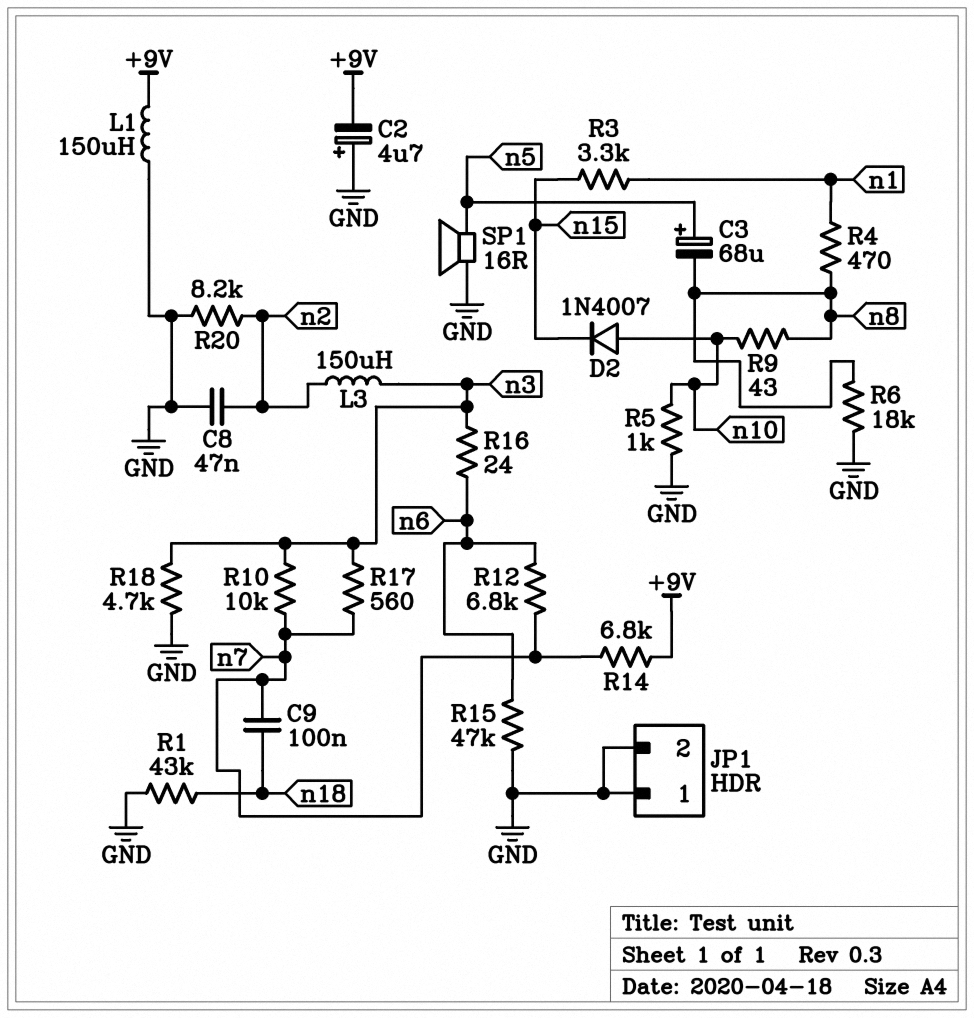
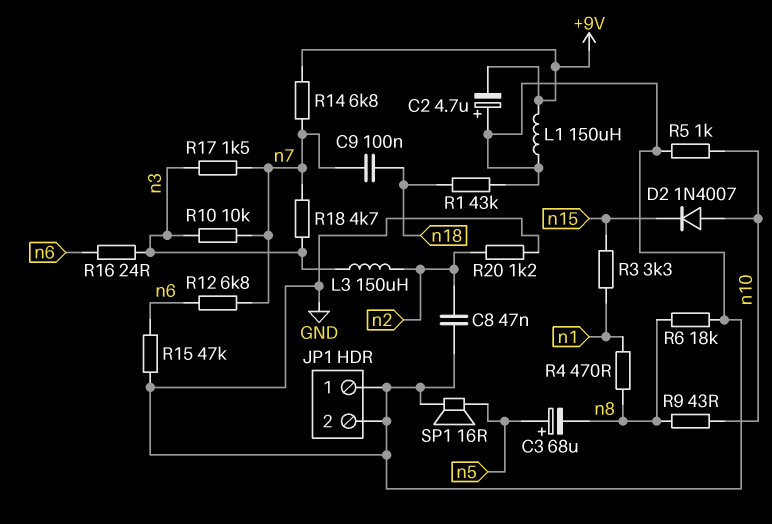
R17: 560 (n3, n7) -> 1.5k (n3, n7)
R18: 4.7k (GND, n3) -> 4.7k (n3, n7)
R20: 8.2k (GND, n2) -> 1.2k (GND, n2)

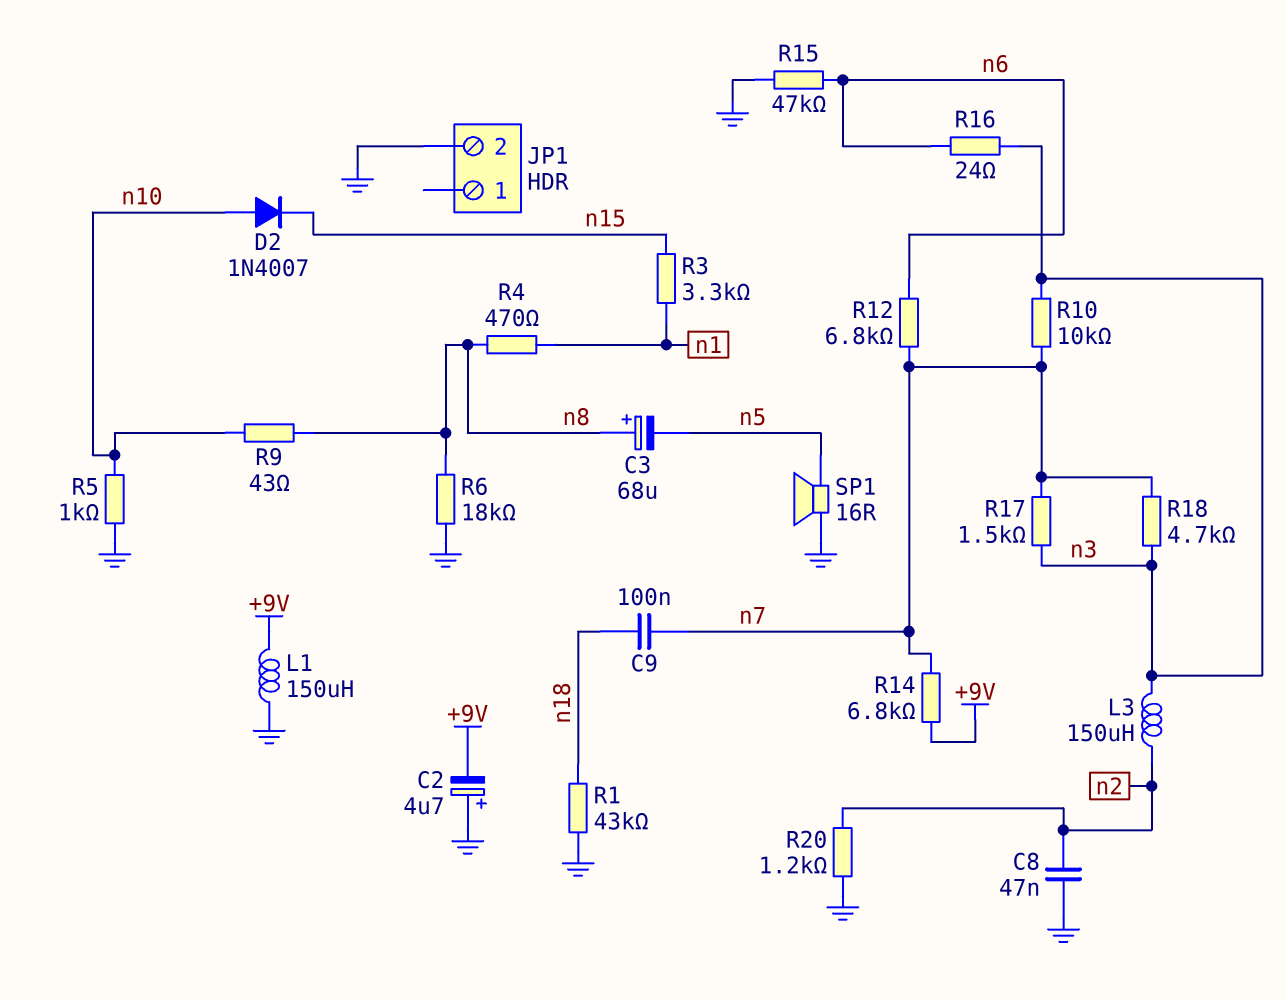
C3: 68uF (plus n5, minus n8) -> 68uF (plus n8, minus n5)
JP1 pin 1: GND -> none

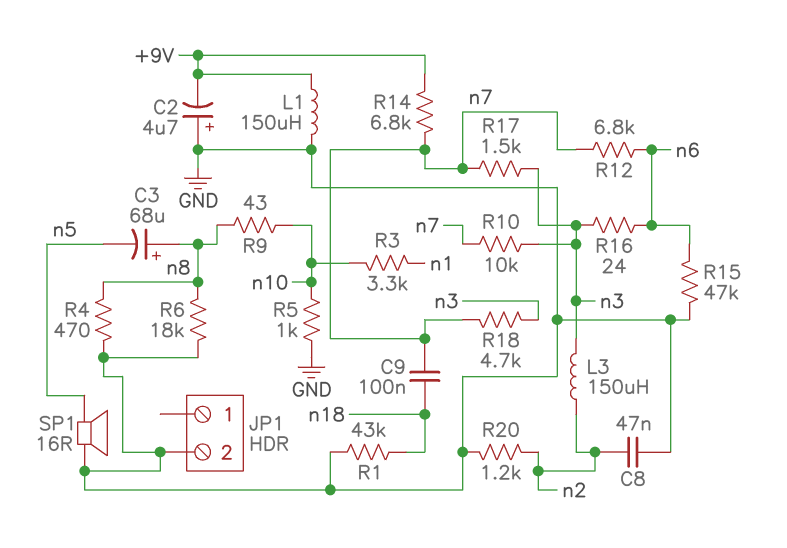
D2: diode 1N4007 (A n10, K n15) -> none
R3: 3.3k (n1, n15) -> 3.3k (n1, n10)
R4: 470 (n1, n8) -> 470 (GND, n8)

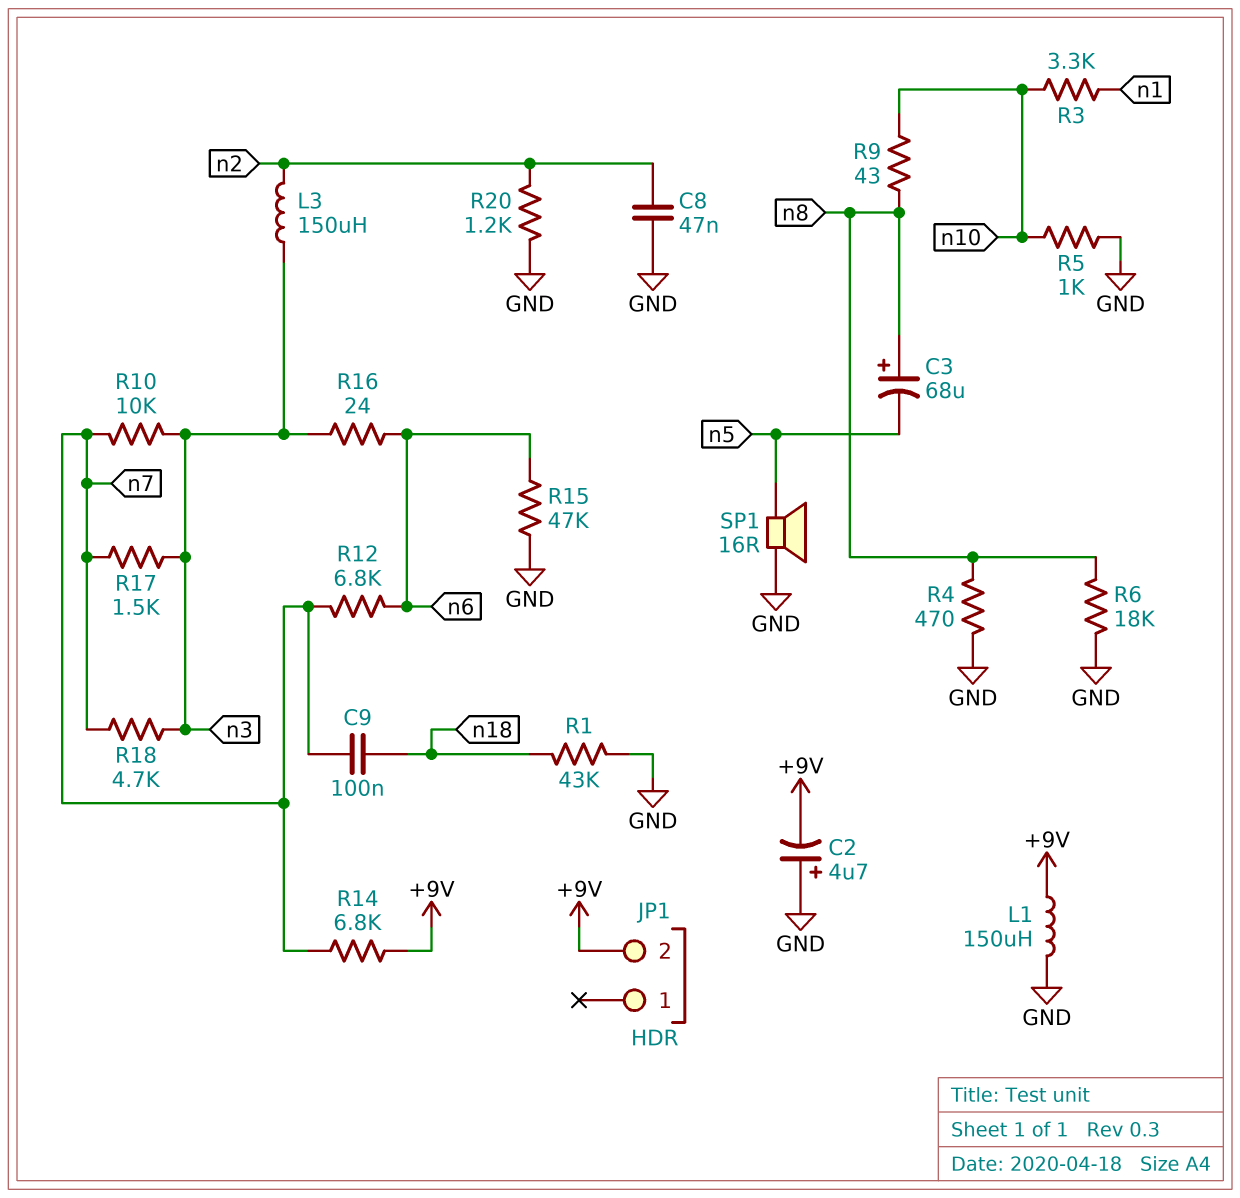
JP1 pin 2: GND -> +9V

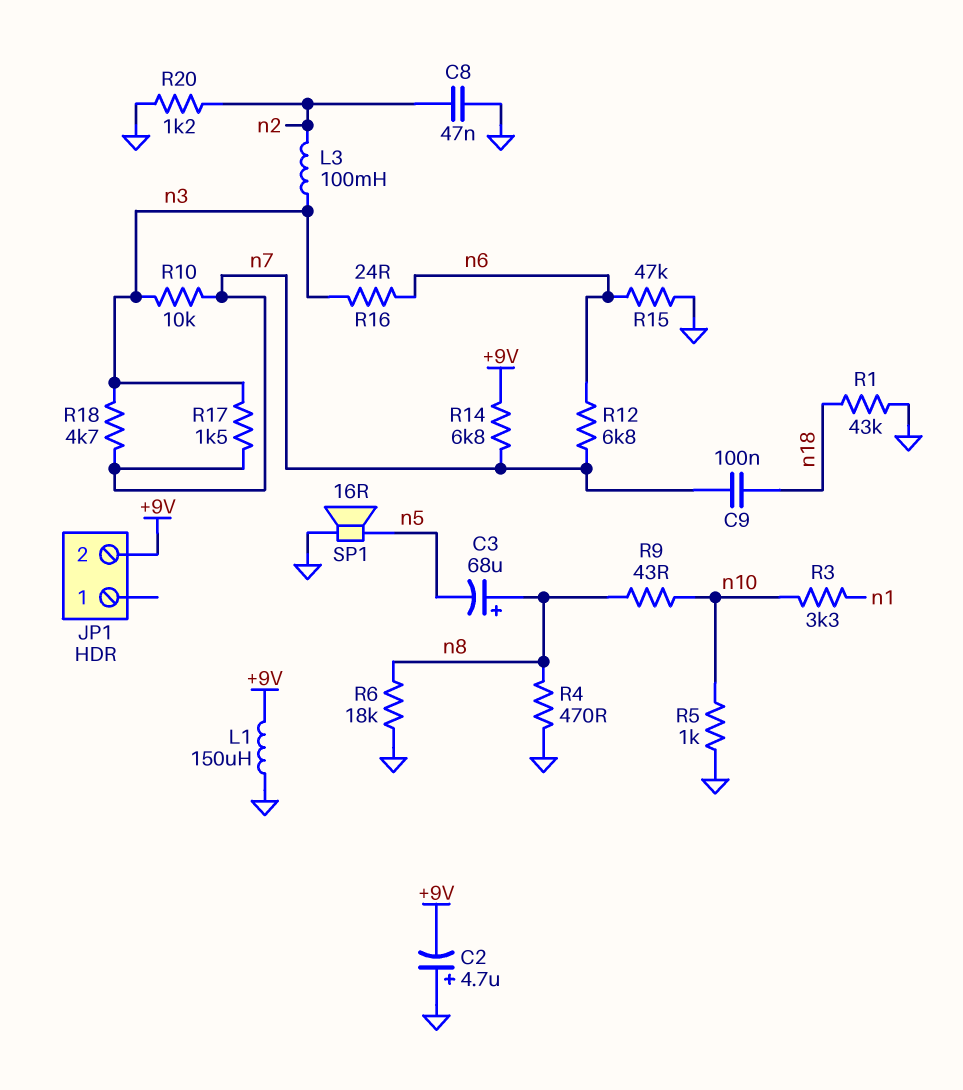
L3: 150uH (n2, n3) -> 100mH (n2, n3)

